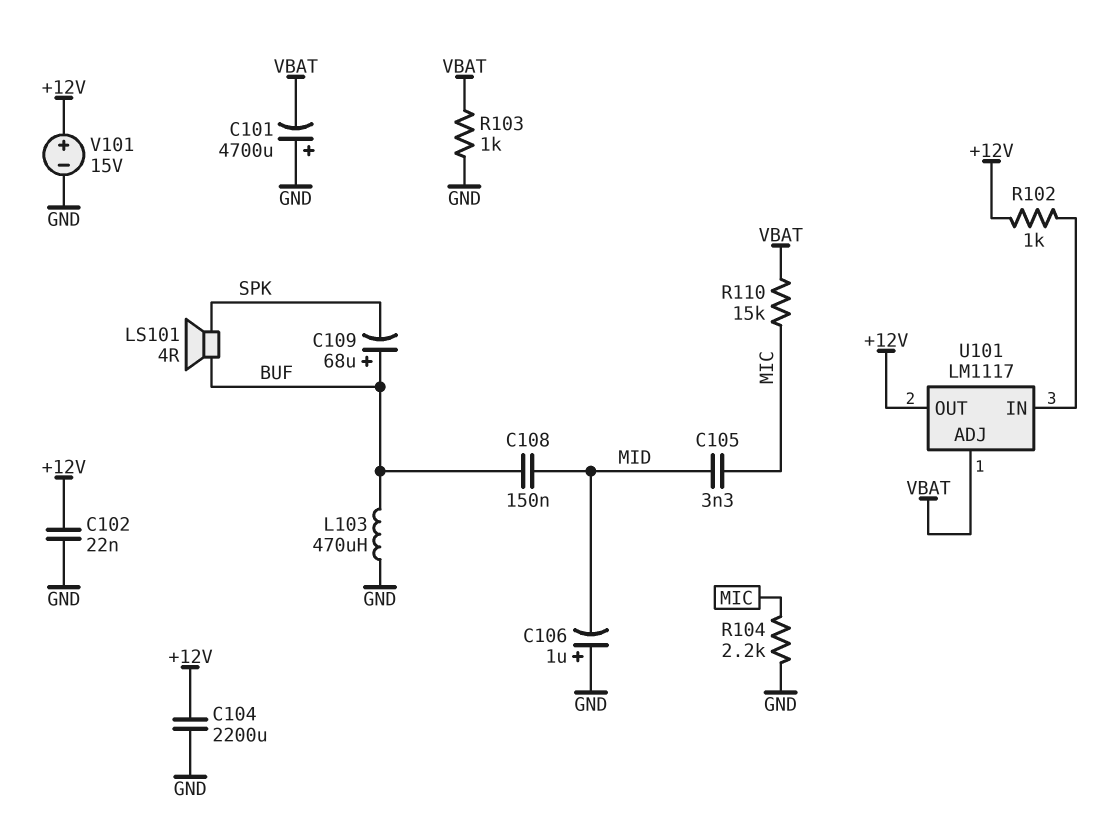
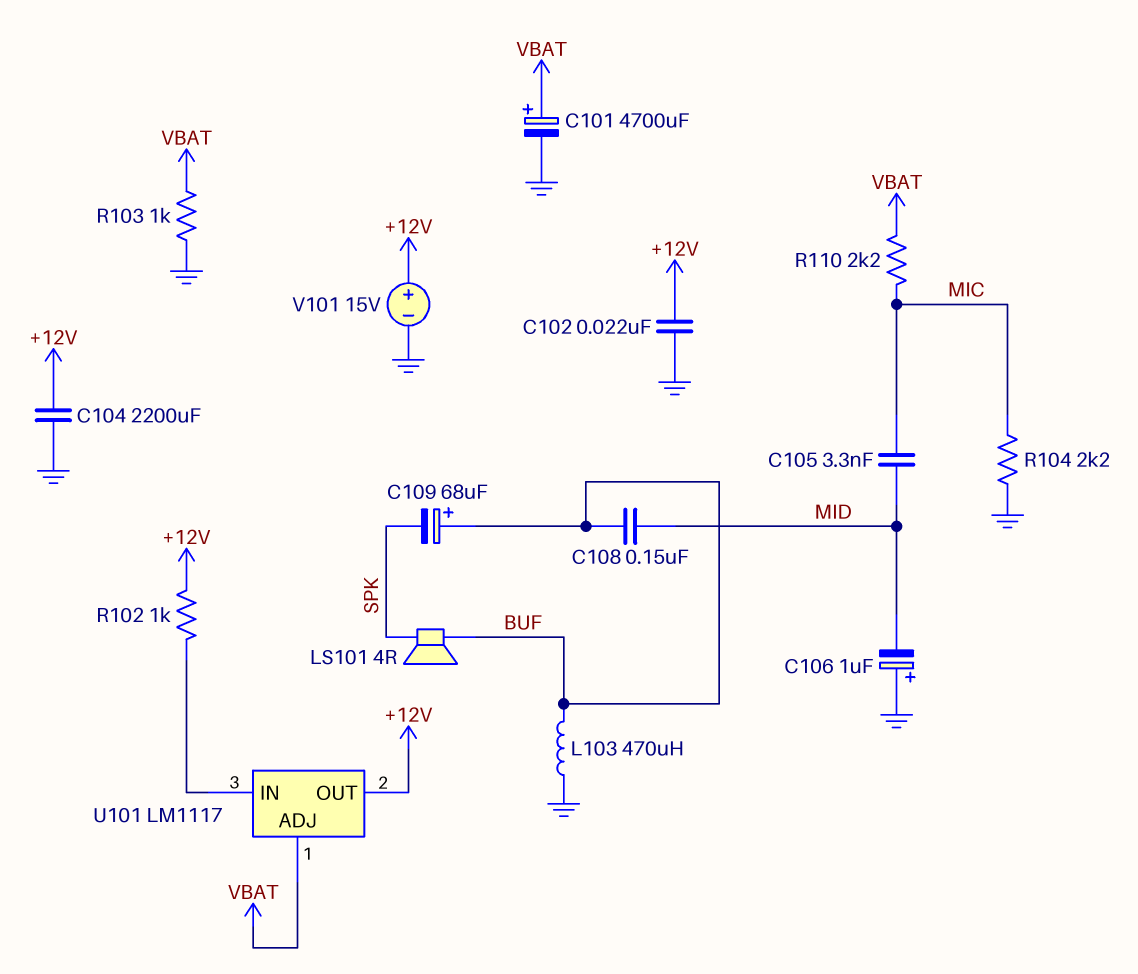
C101: 4700uF (plus GND, minus VBAT) -> 4700uF (plus VBAT, minus GND)
R110: 15k (MIC, VBAT) -> 2.2k (MIC, VBAT)

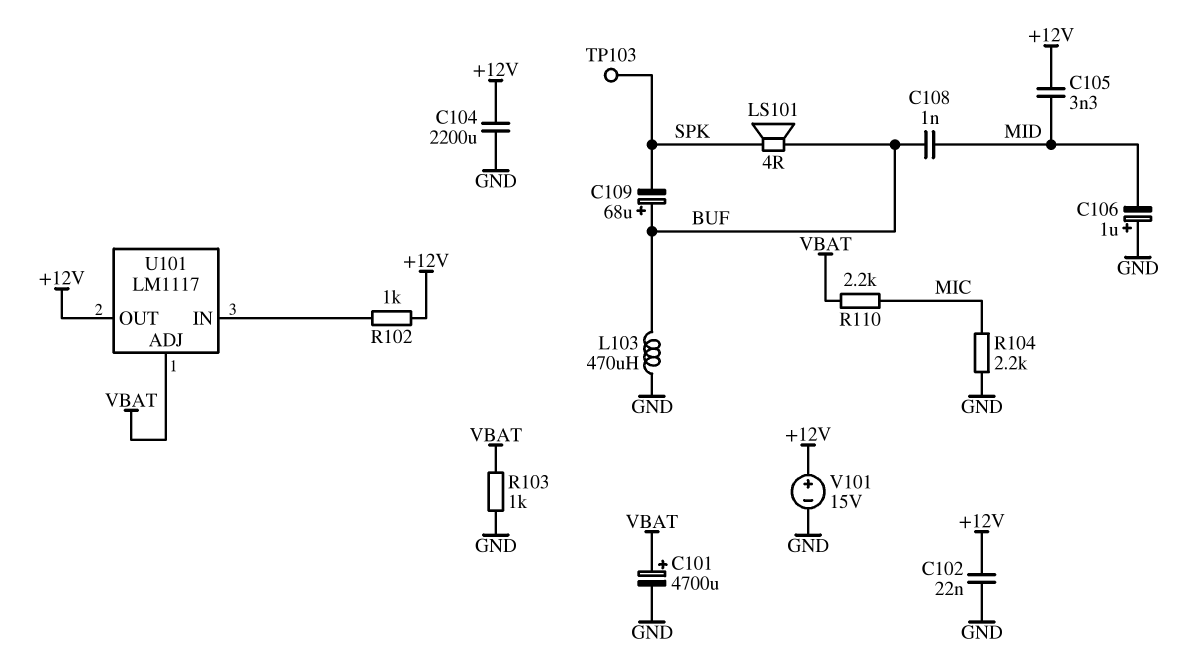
C105: 3.3nF (MIC, MID) -> 3.3nF (+12V, MID)
C108: 150nF (BUF, MID) -> 1nF (BUF, MID)
TP103: none -> test point (SPK)

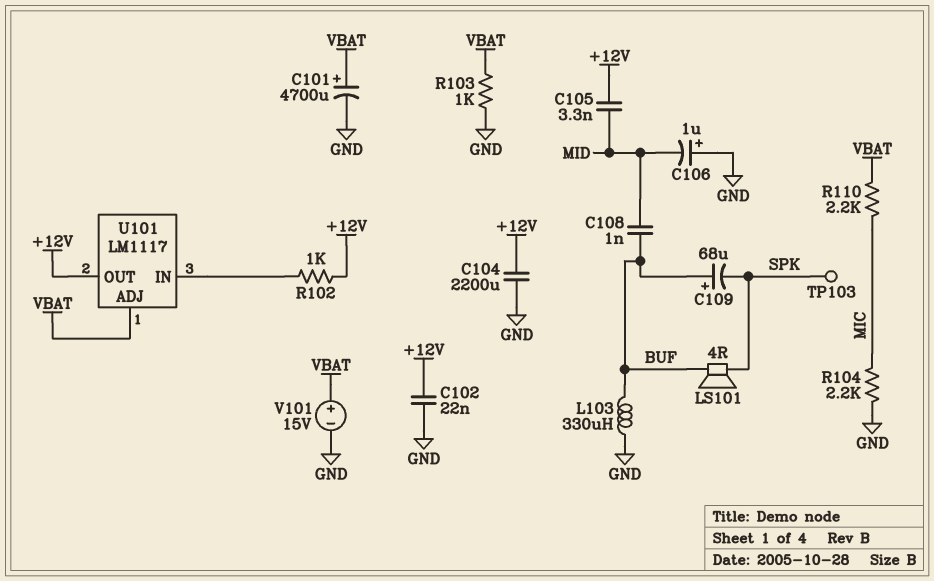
L103: 470uH (BUF, GND) -> 330uH (BUF, GND)
V101: 15V (plus +12V, minus GND) -> 15V (plus VBAT, minus GND)

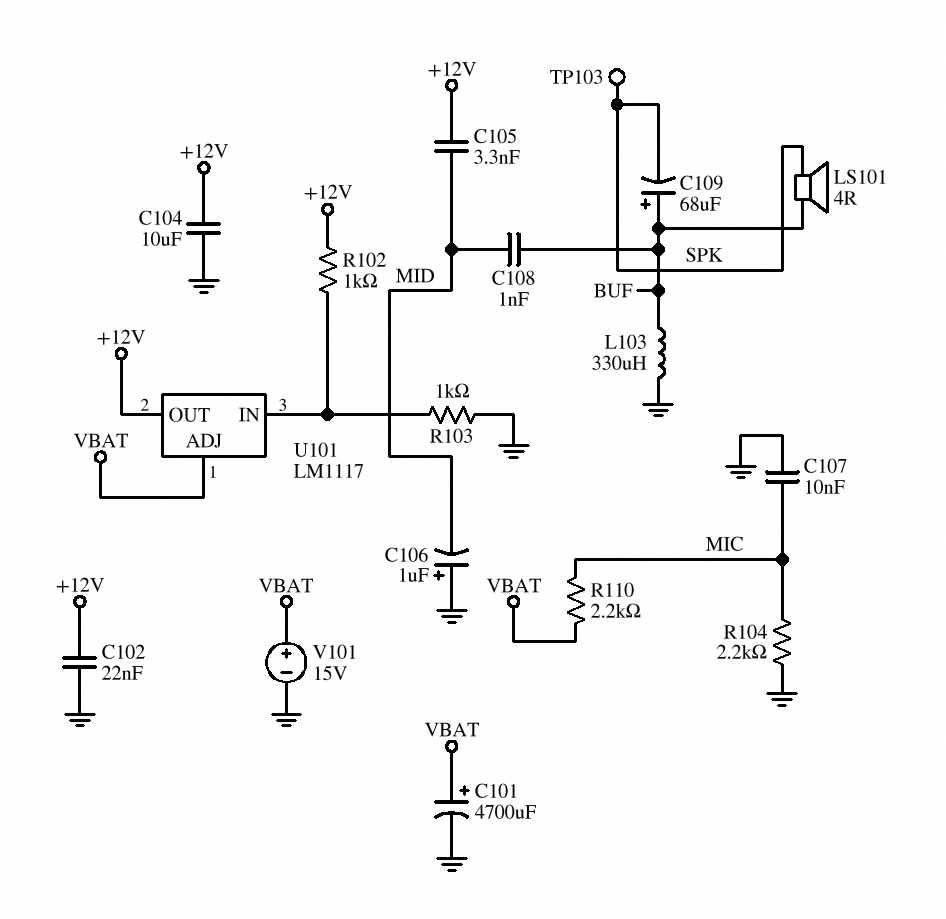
C104: 2200uF (+12V, GND) -> 10uF (+12V, GND)
C107: none -> 10nF (GND, MIC)
R103: 1k (GND, VBAT) -> 1k (GND, U101/IN)

